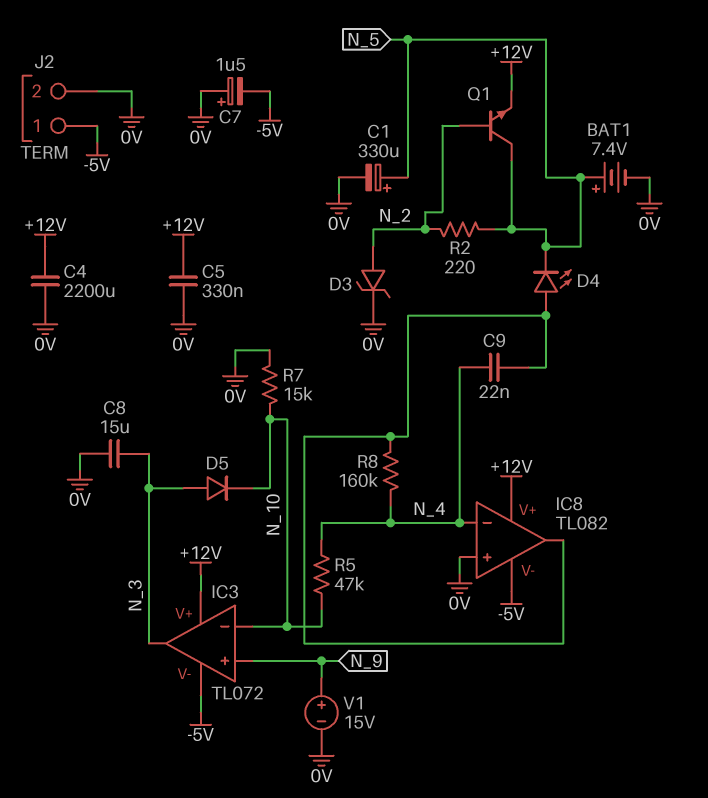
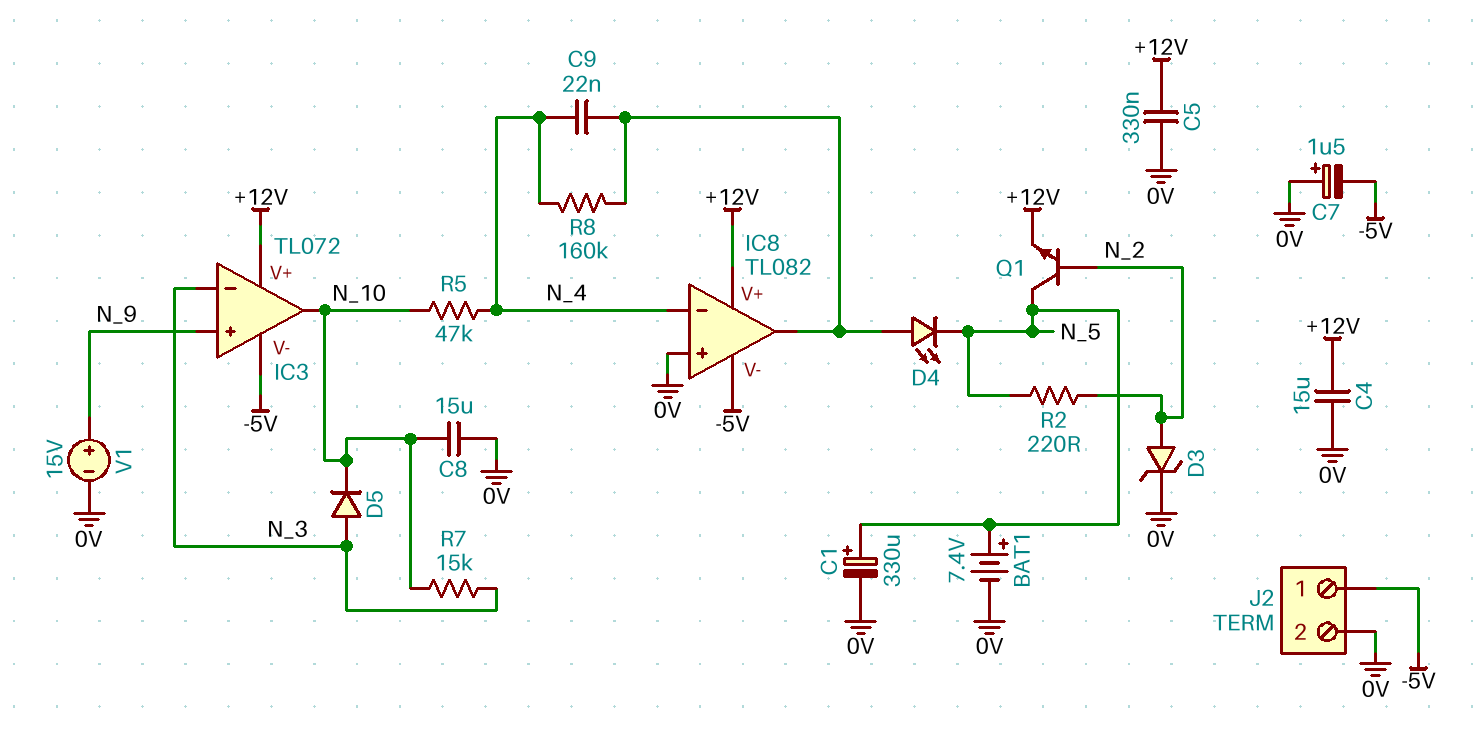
C4: 2200uF (+12V, 0V) -> 15uF (+12V, 0V)
C8: 15uF (0V, N_3) -> 15uF (0V, N_10)
IC3 pin in-: N_10 -> N_3
IC3 pin out: N_3 -> N_10
R7: 15k (0V, N_10) -> 15k (N_3, N_10)

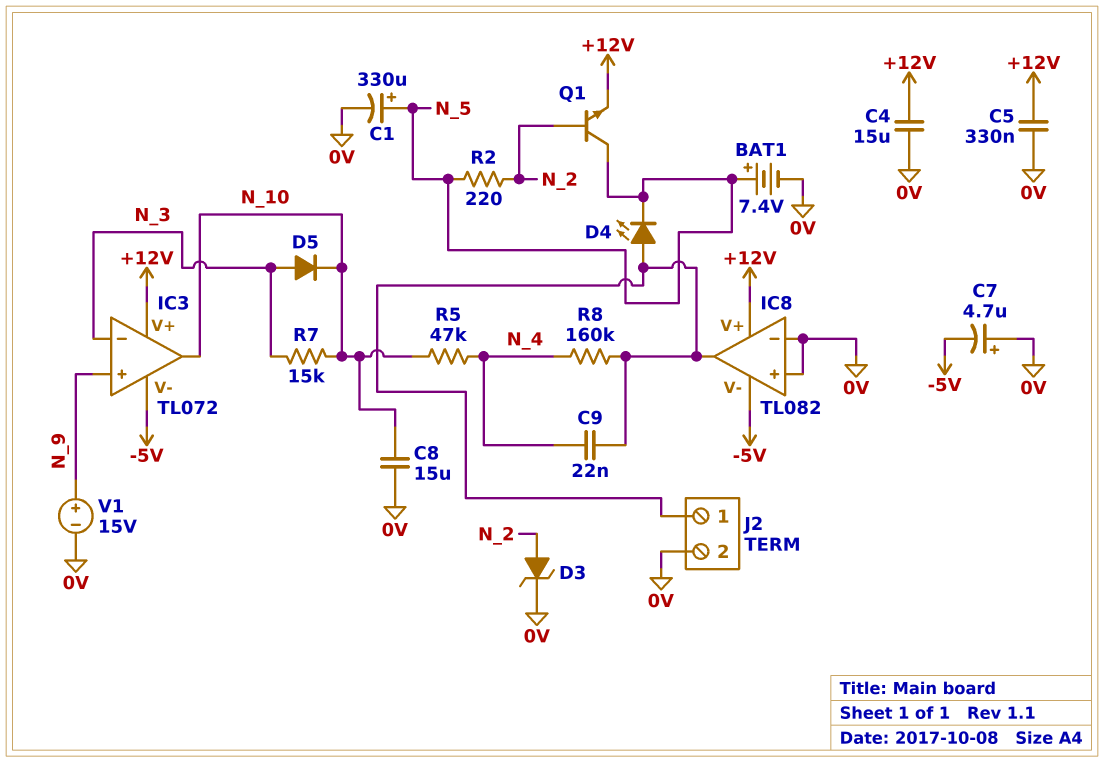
C7: 1.5uF (plus 0V, minus -5V) -> 4.7uF (plus 0V, minus -5V)
IC8 pin in-: N_4 -> 0V
J2 pin 1: -5V -> IC8/out

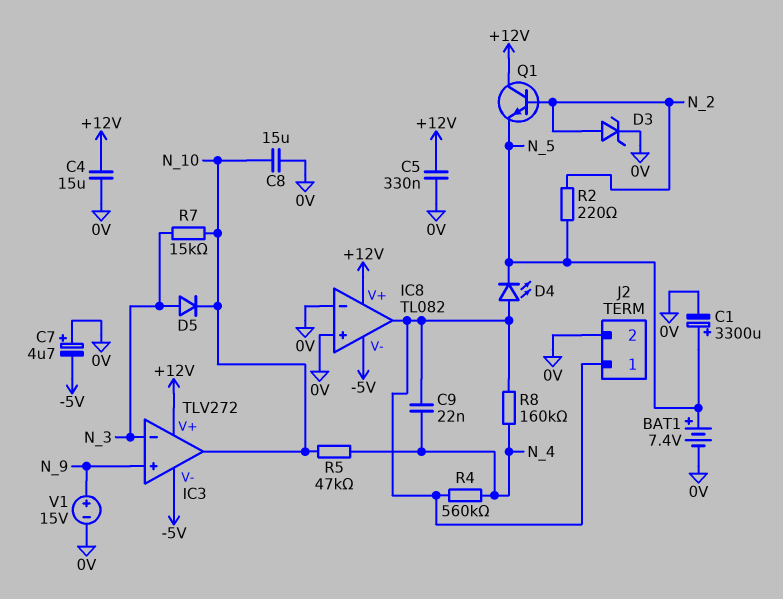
C1: 330uF (plus N_5, minus 0V) -> 3300uF (plus N_5, minus 0V)
IC3: TL072 -> TLV272
Q1: NPN (B N_2, C N_5, E +12V) -> NPN (B N_2, C +12V, E N_5)
R4: none -> 560k (IC8/out, N_4)

